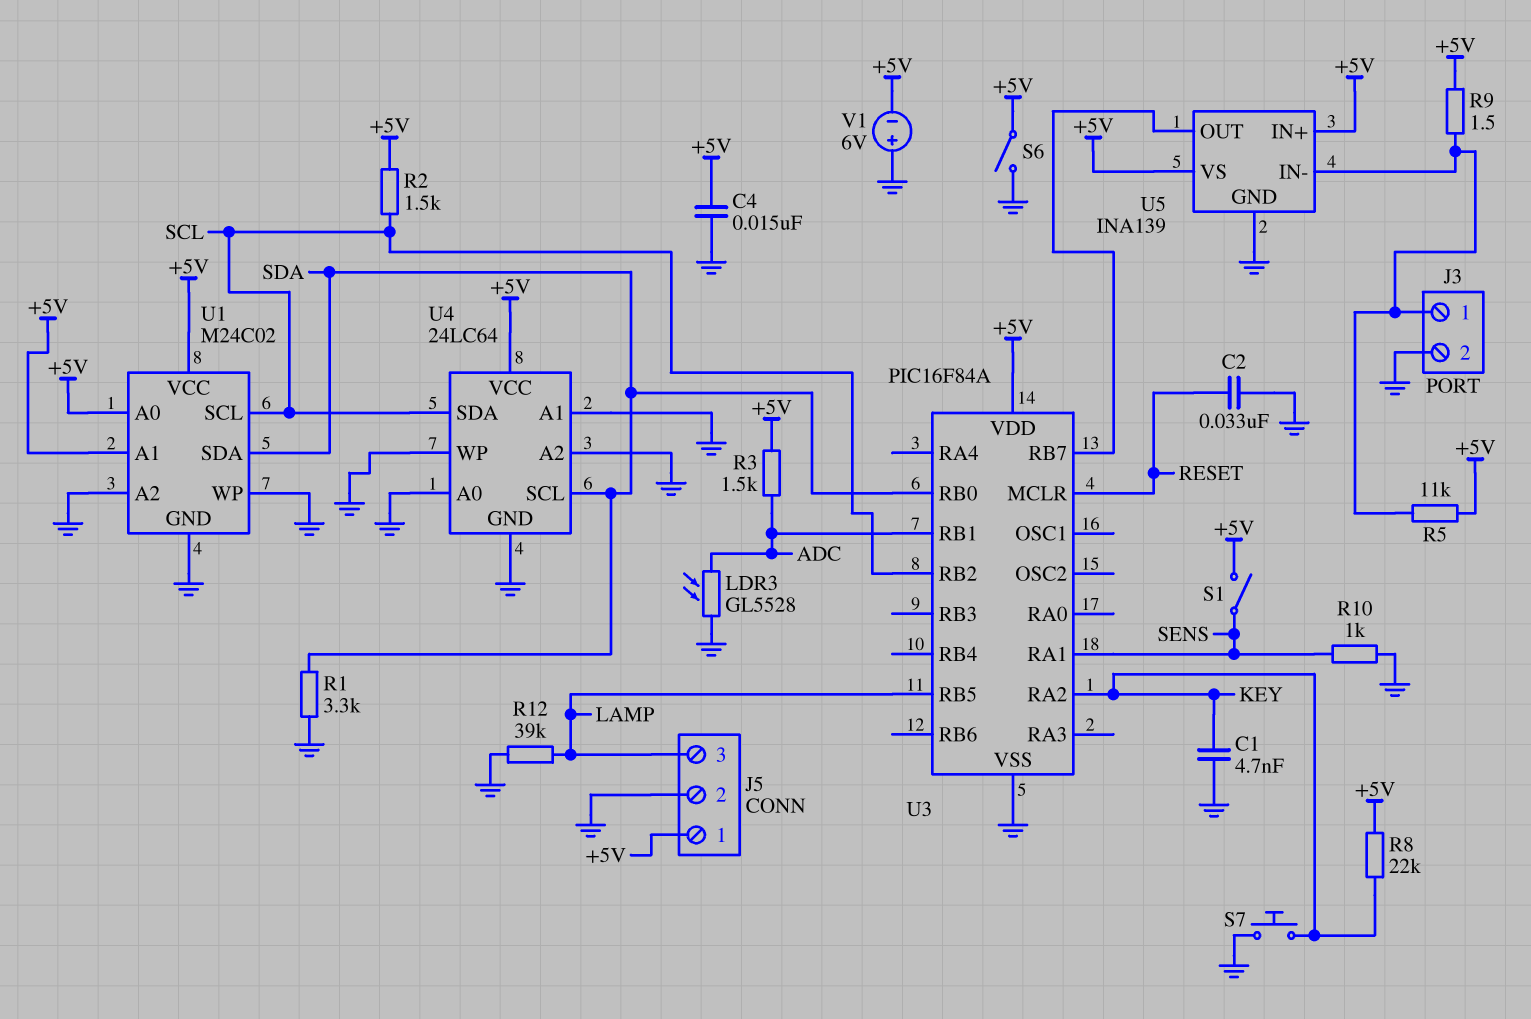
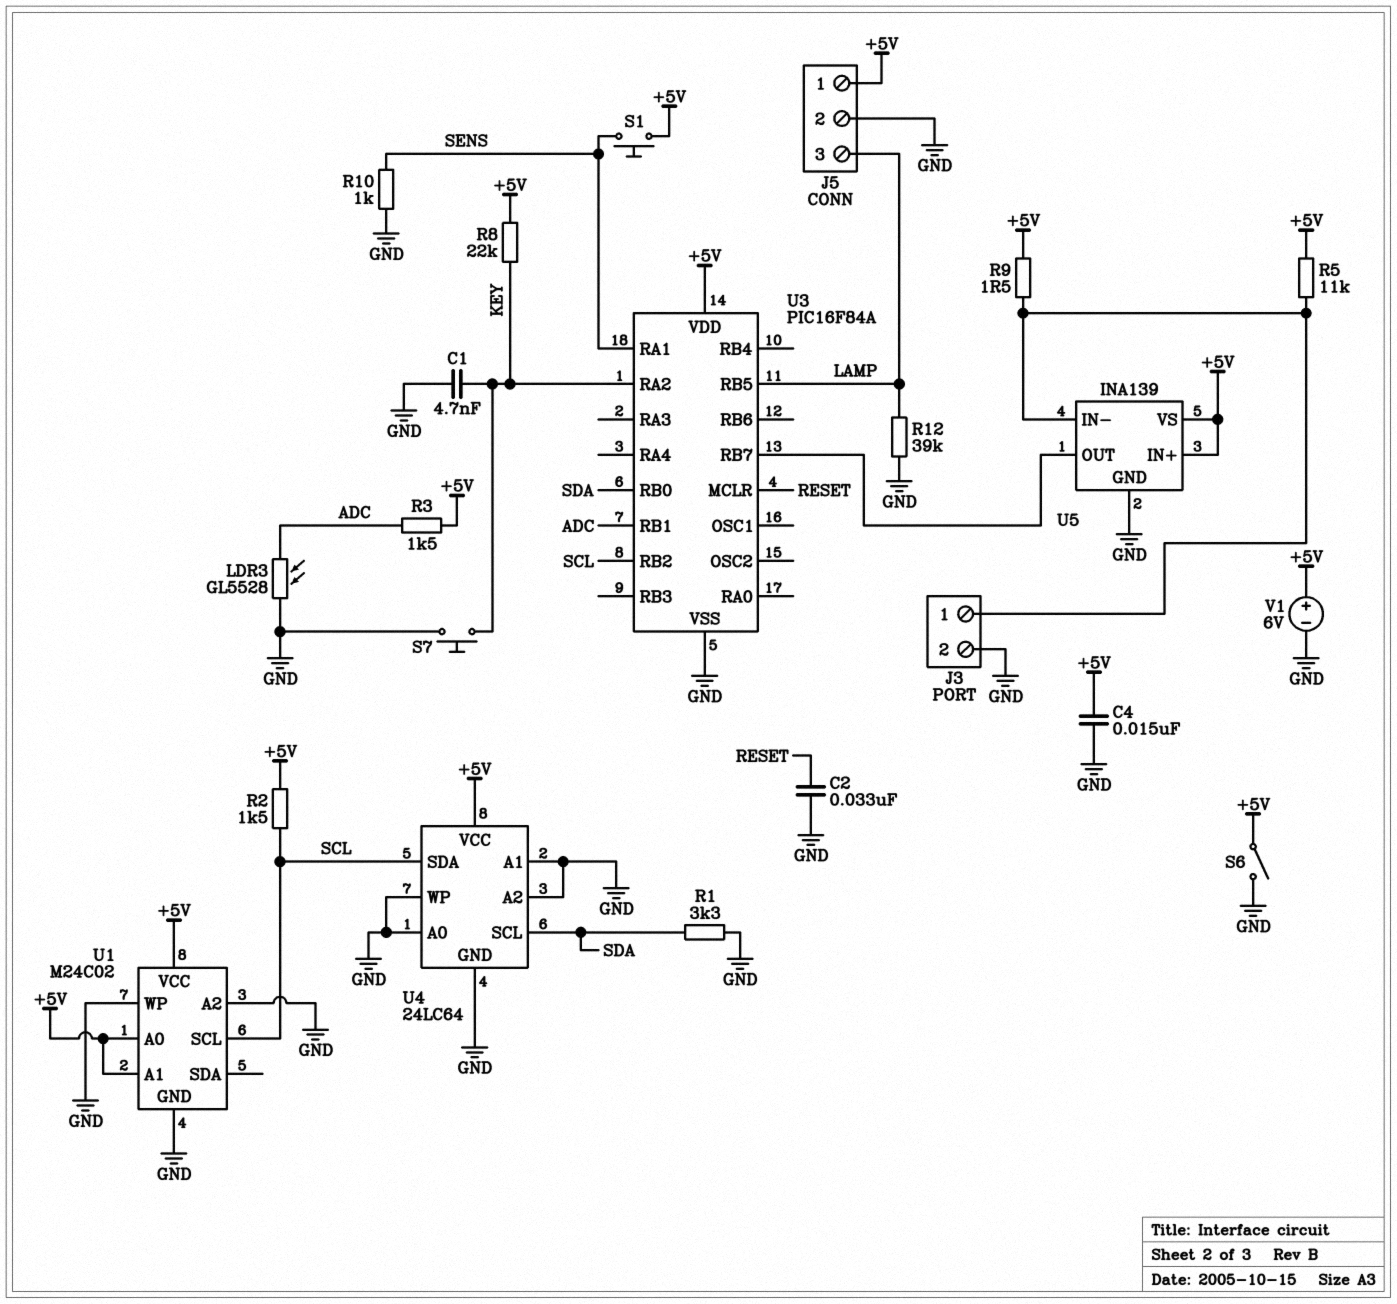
S1: switch (+5V, SENS) -> button (+5V, SENS)
U1 pin SDA: SDA -> none
V1: 6V (plus GND, minus +5V) -> 6V (plus +5V, minus GND)

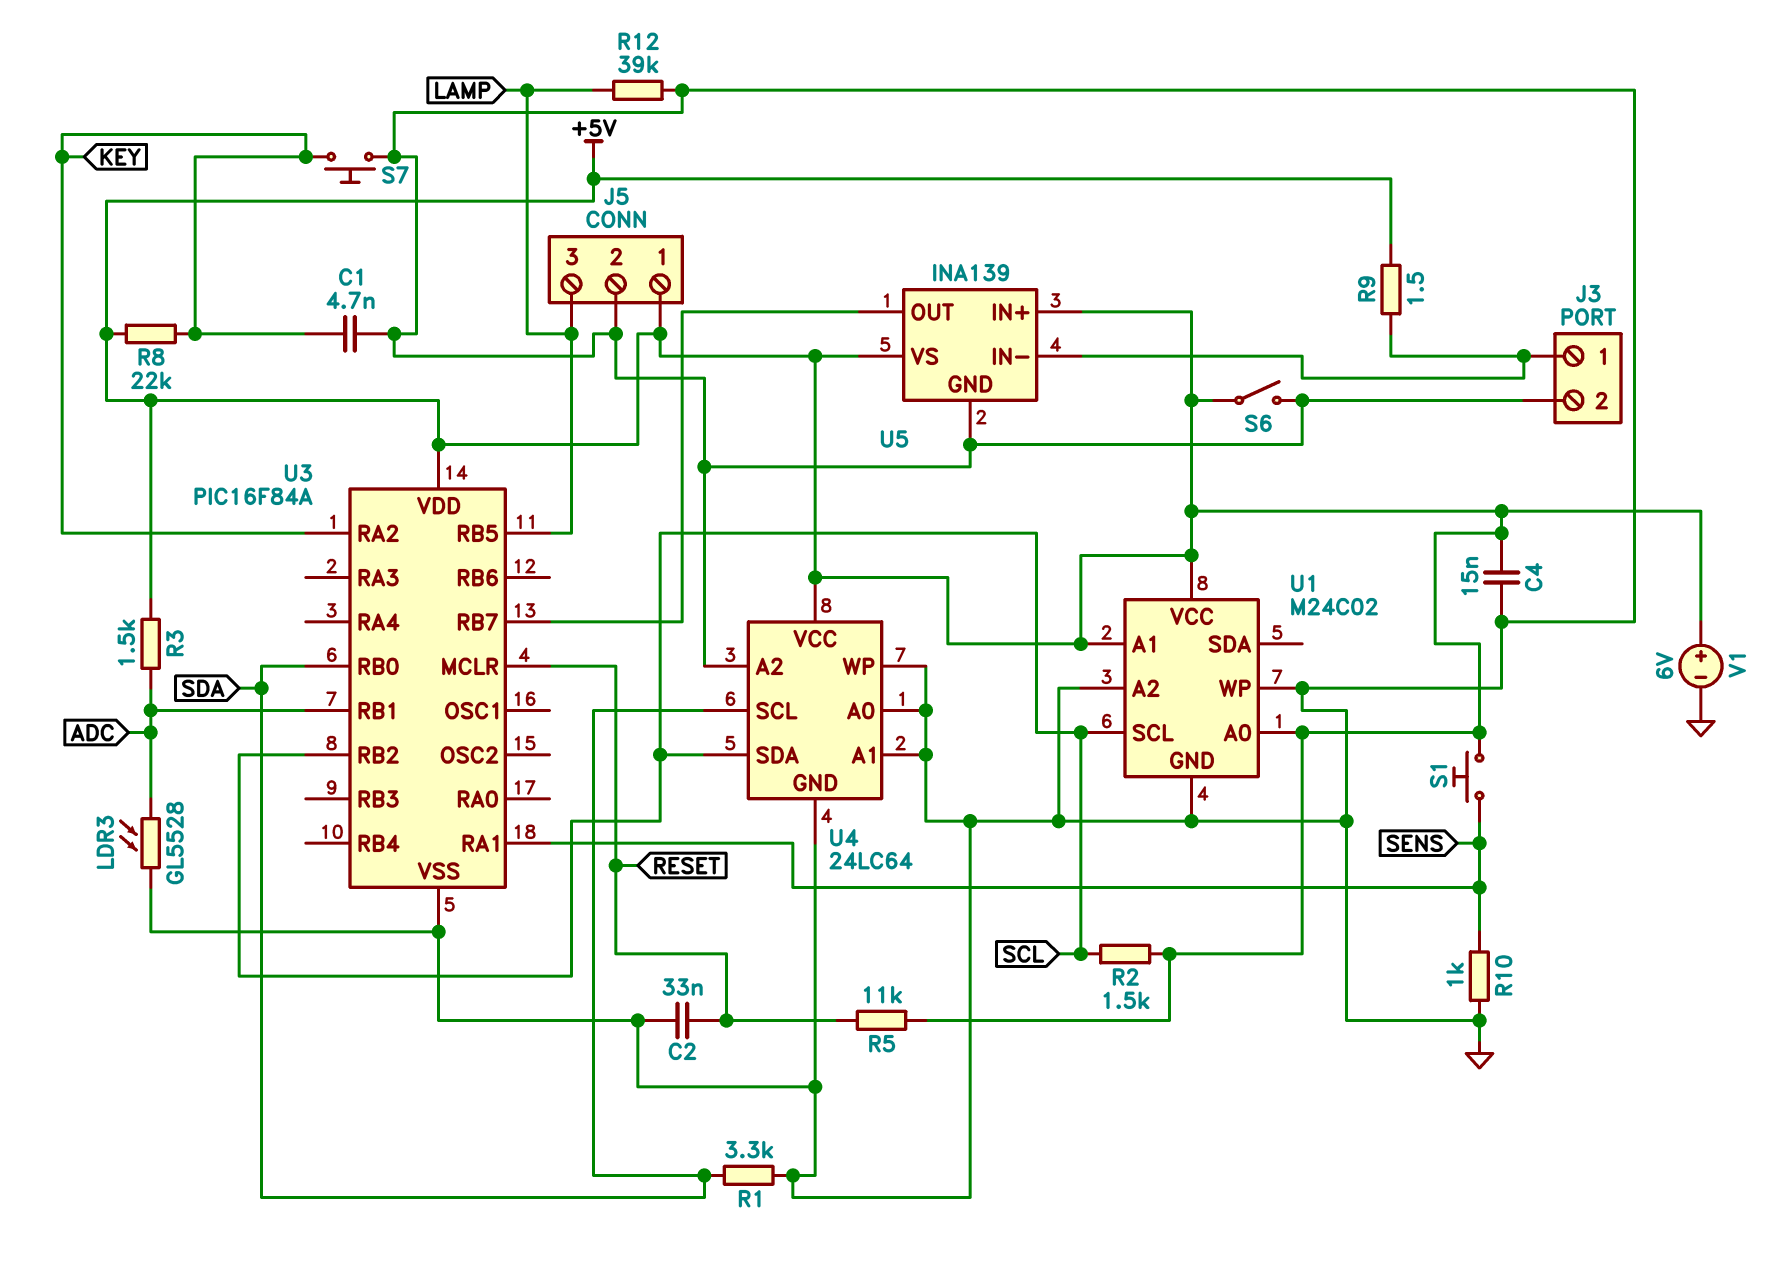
R5: 11k (+5V, J3/1) -> 11k (+5V, RESET)

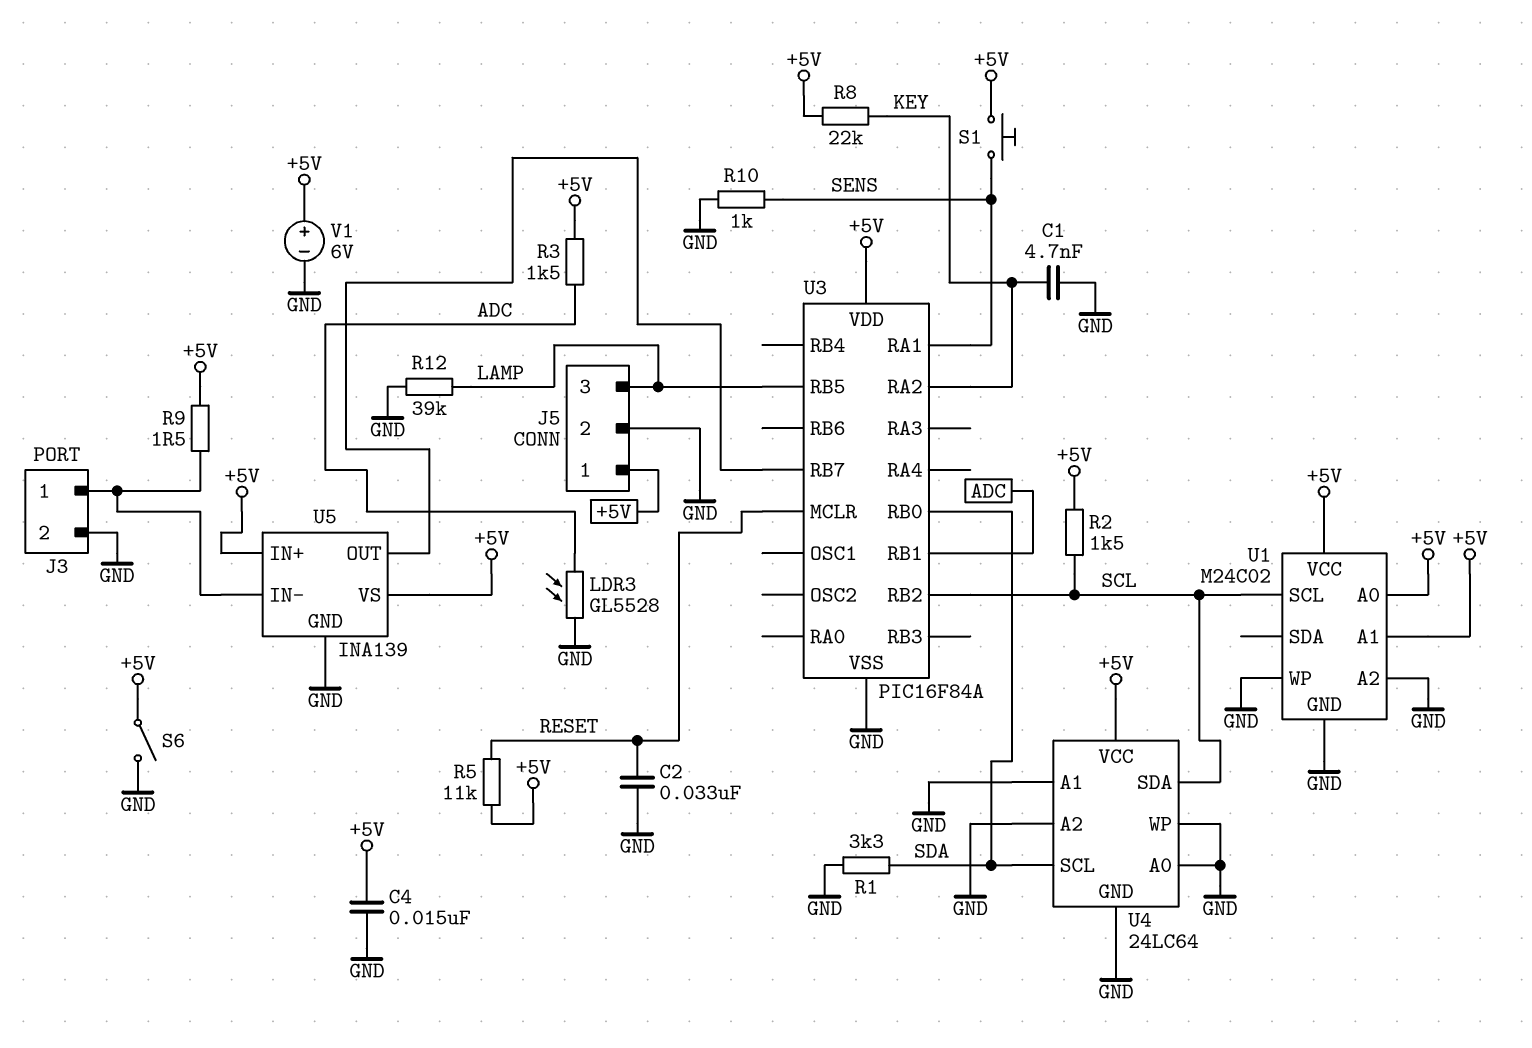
S7: button (GND, KEY) -> none

